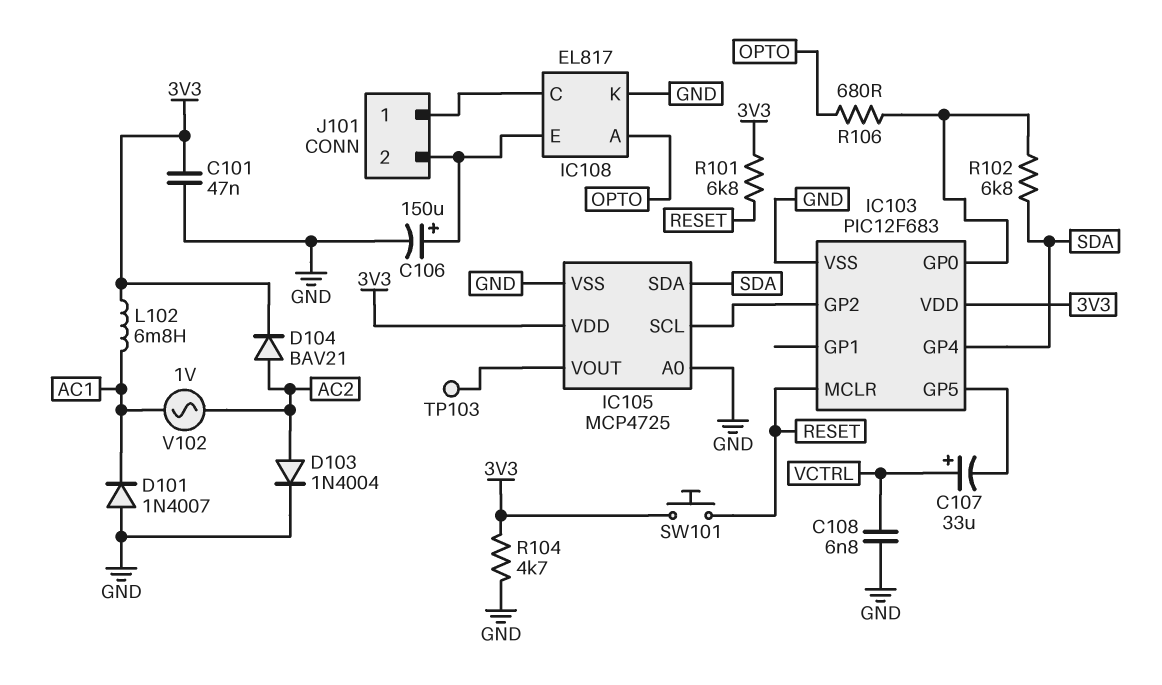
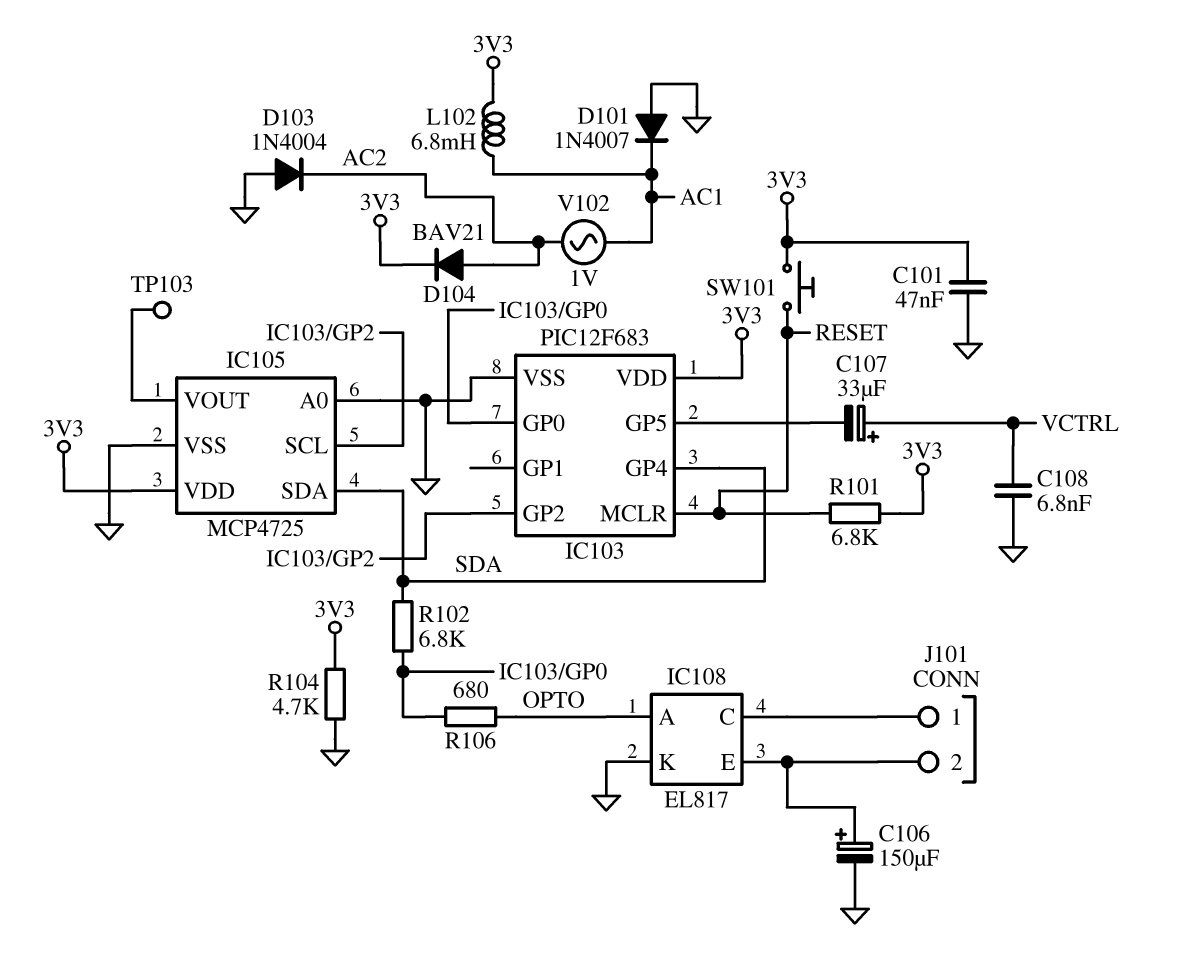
D103: diode 1N4004 (A AC2, K GND) -> diode 1N4004 (A GND, K AC2)

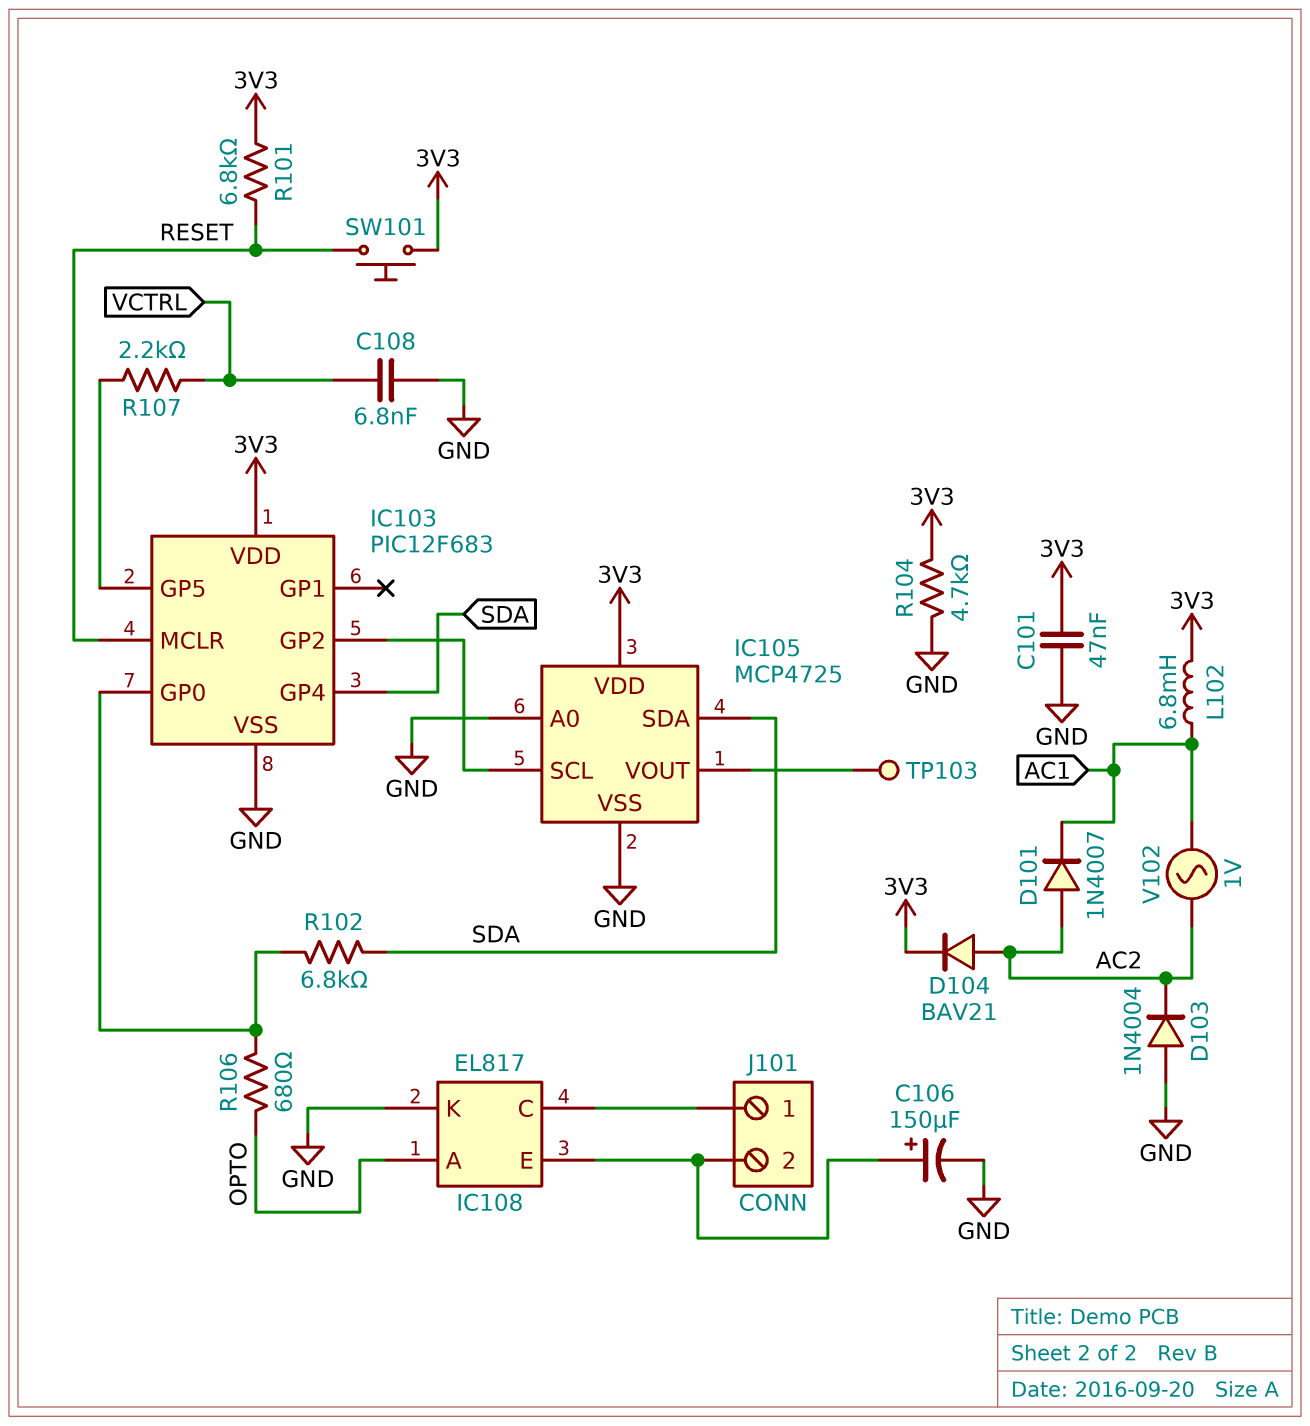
C107: 33uF (plus VCTRL, minus IC103/GP5) -> none
D101: diode 1N4007 (A GND, K AC1) -> diode 1N4007 (A AC2, K AC1)
R107: none -> 2.2k (IC103/GP5, VCTRL)

